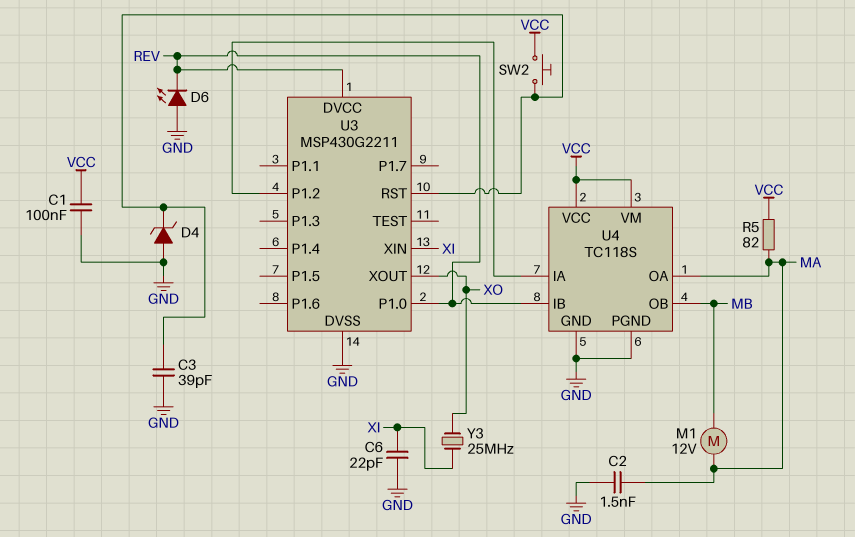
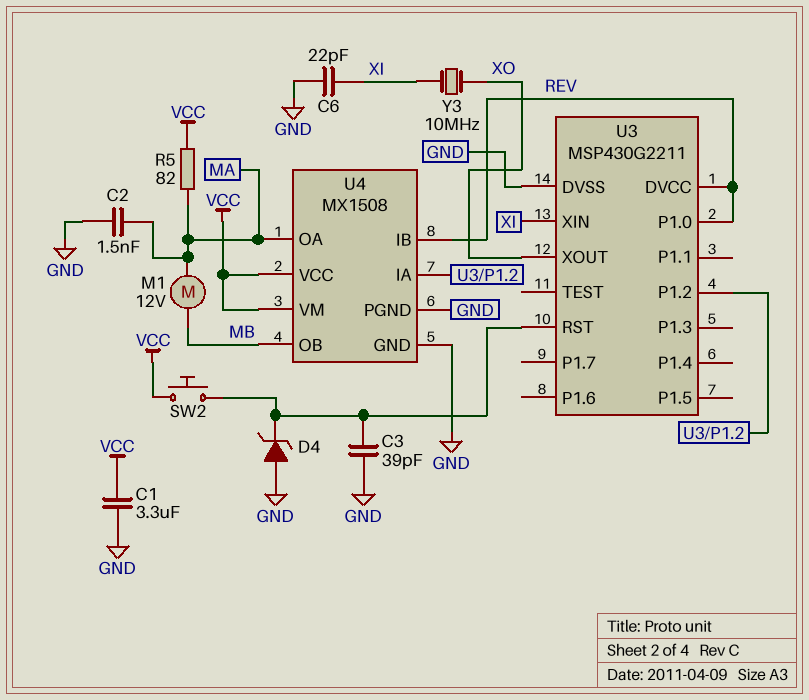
C1: 100nF (GND, VCC) -> 3.3uF (GND, VCC)
D6: LED (A GND, K REV) -> none
U4: TC118S -> MX1508
Y3: 25MHz (XI, XO) -> 10MHz (XI, XO)

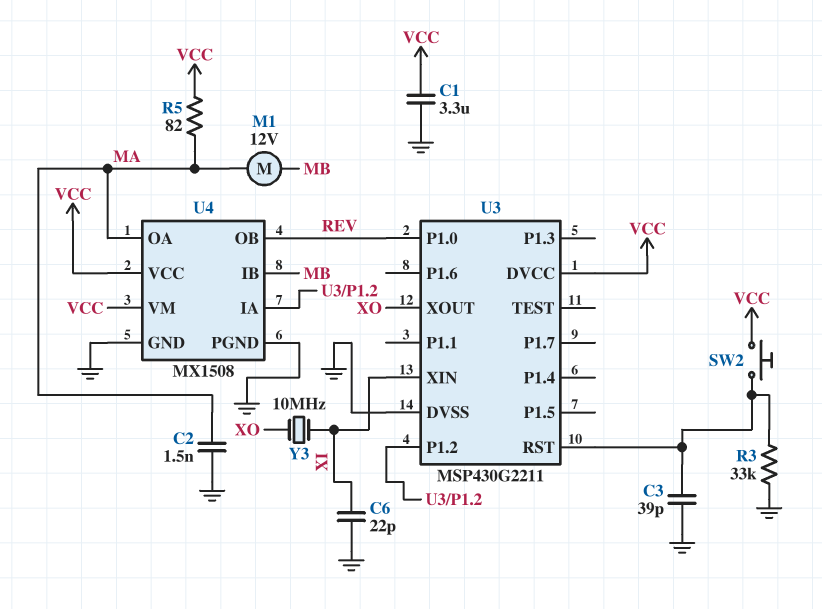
D4: zener (A GND, K U3/RST) -> none
R3: none -> 33k (GND, U3/RST)
U3 pin DVCC: REV -> VCC
U4 pin IB: REV -> MB
U4 pin OB: MB -> REV

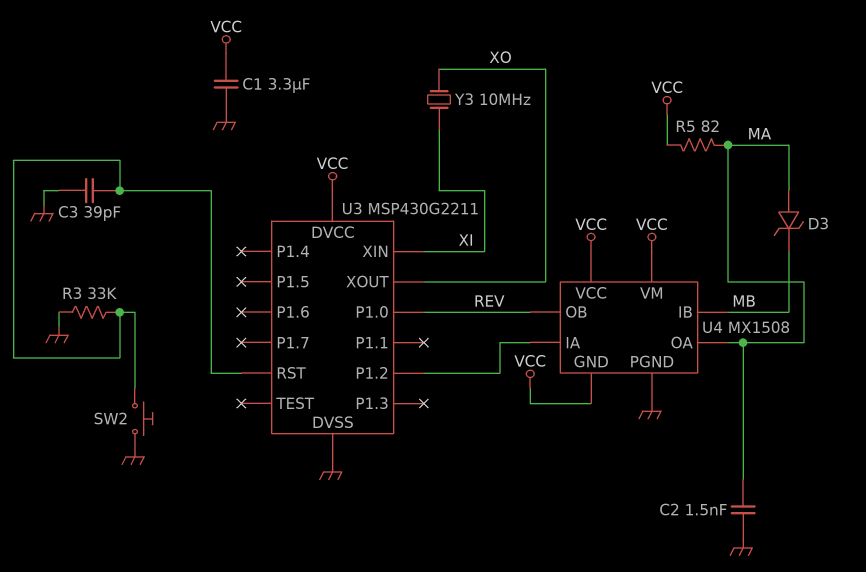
C6: 22pF (GND, XI) -> none
D3: none -> zener (A MA, K MB)
M1: motor 12V (MA, MB) -> none
SW2: button (U3/RST, VCC) -> button (GND, U3/RST)
U4 pin GND: GND -> VCC

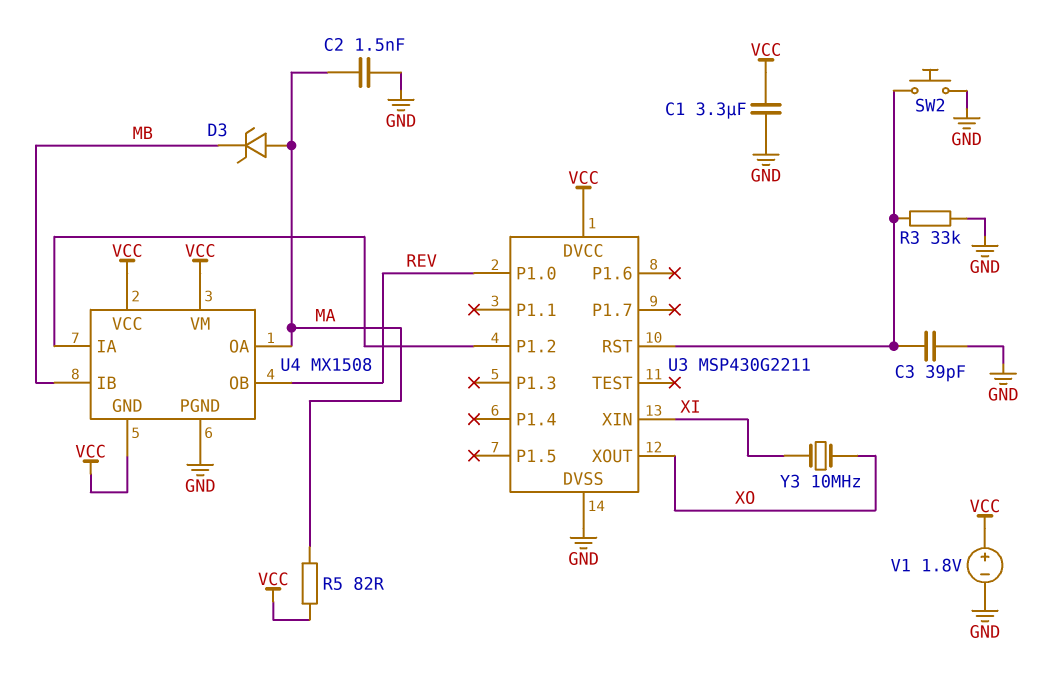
V1: none -> 1.8V (plus VCC, minus GND)

